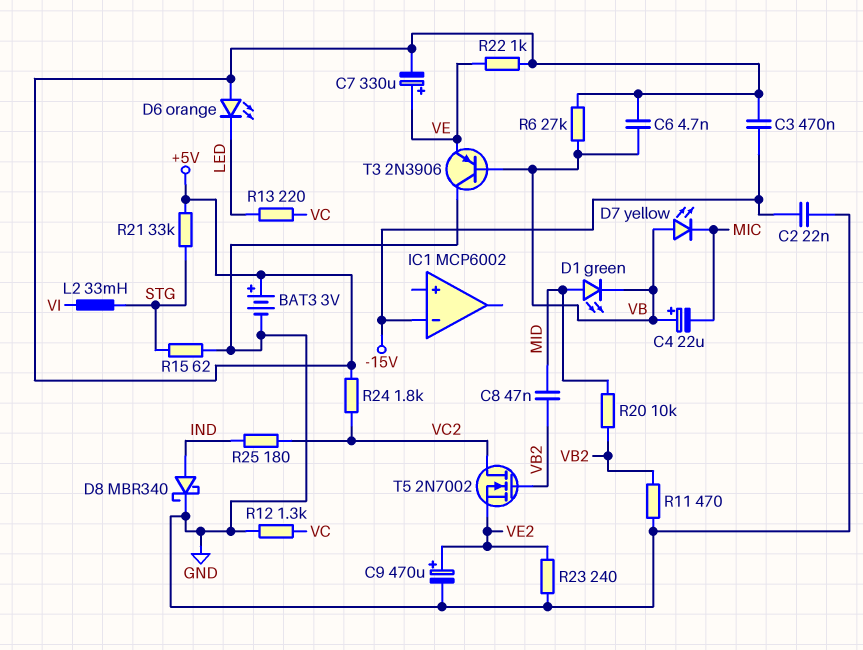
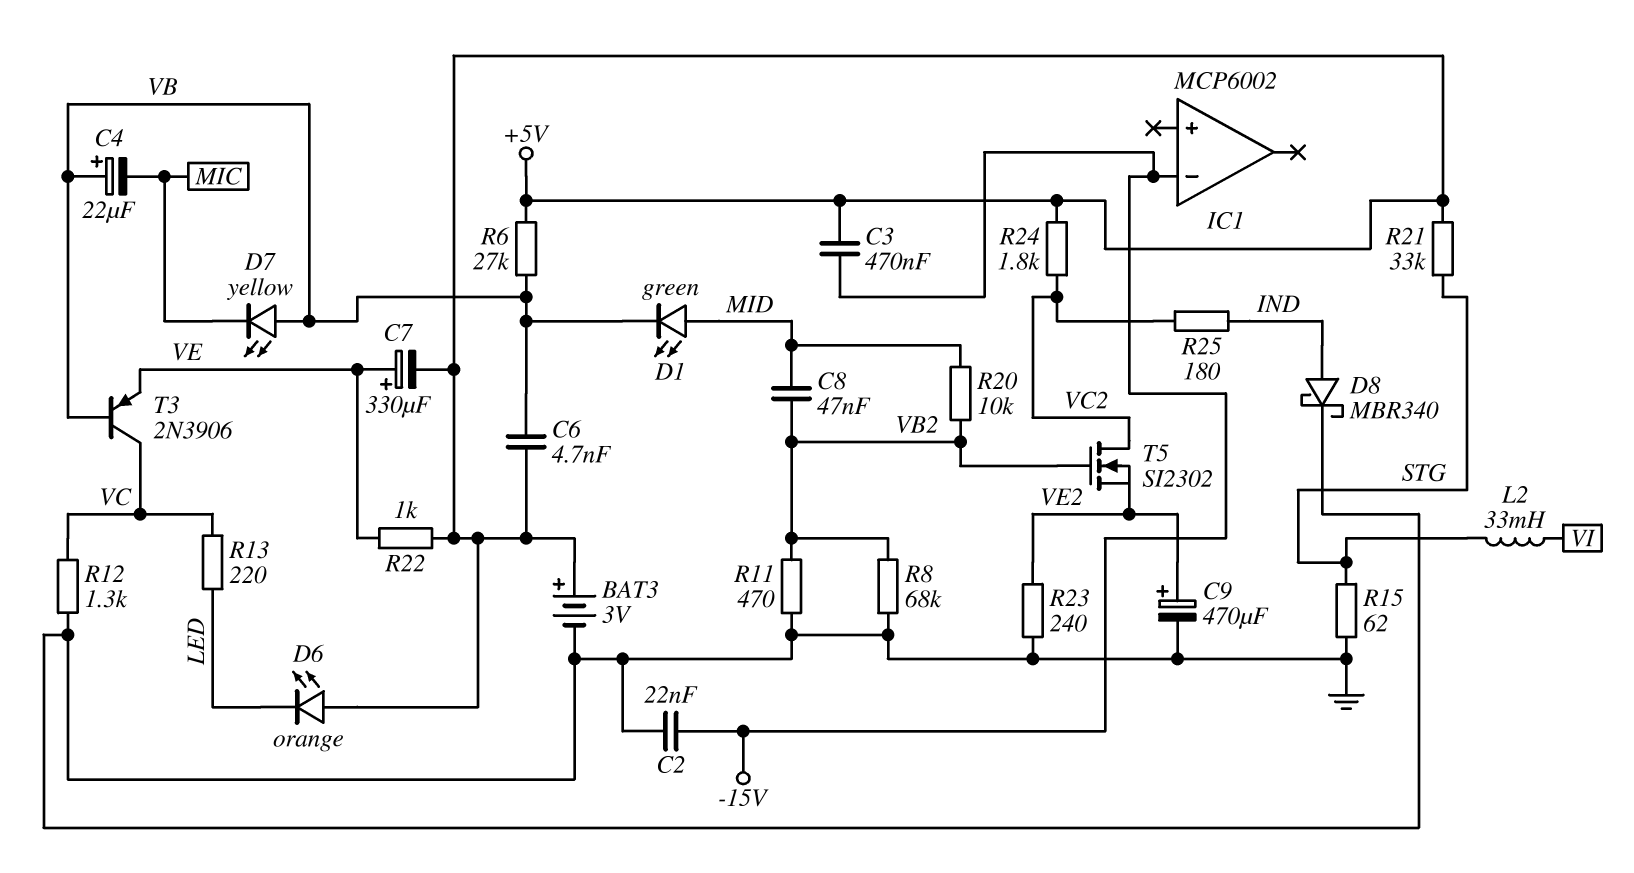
R8: none -> 68k (GND, VB2)
T3: PNP 2N3906 (B VB, C GND, E VE) -> PNP 2N3906 (B VB, C VC, E VE)
T5: NMOS 2N7002 (G VB2, D VC2, S VE2) -> NMOS SI2302 (G VB2, D VC2, S VE2)

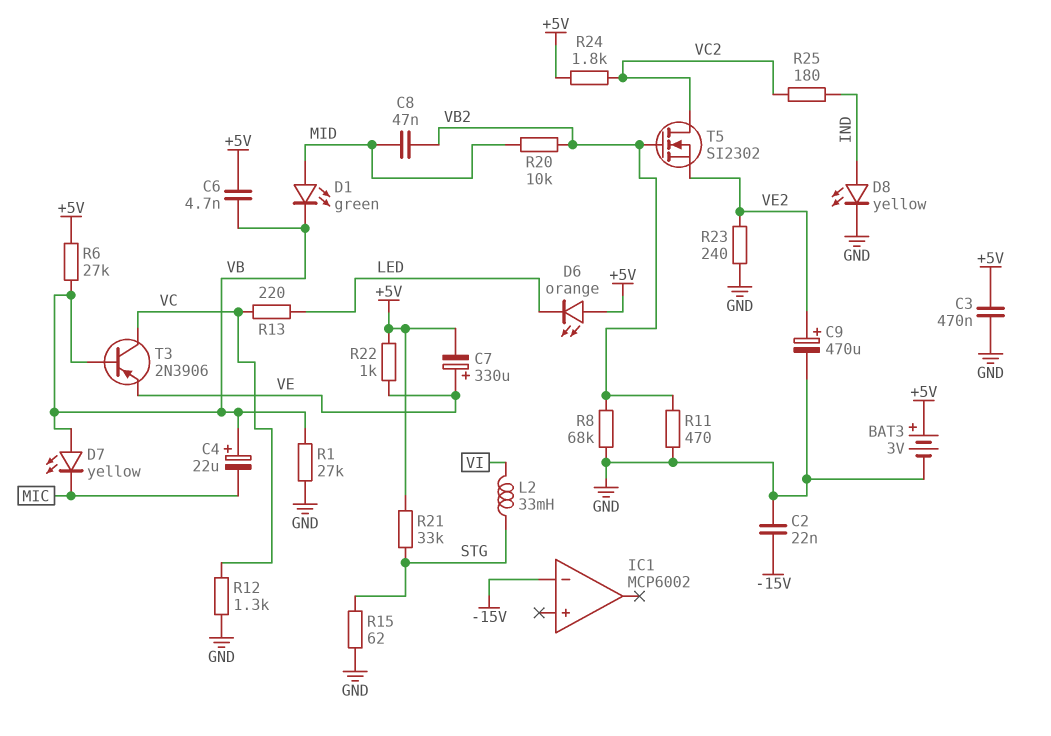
C3: 470nF (+5V, -15V) -> 470nF (+5V, GND)
D8: schottky MBR340 (A IND, K GND) -> LED yellow (A IND, K GND)
R1: none -> 27k (GND, VB)

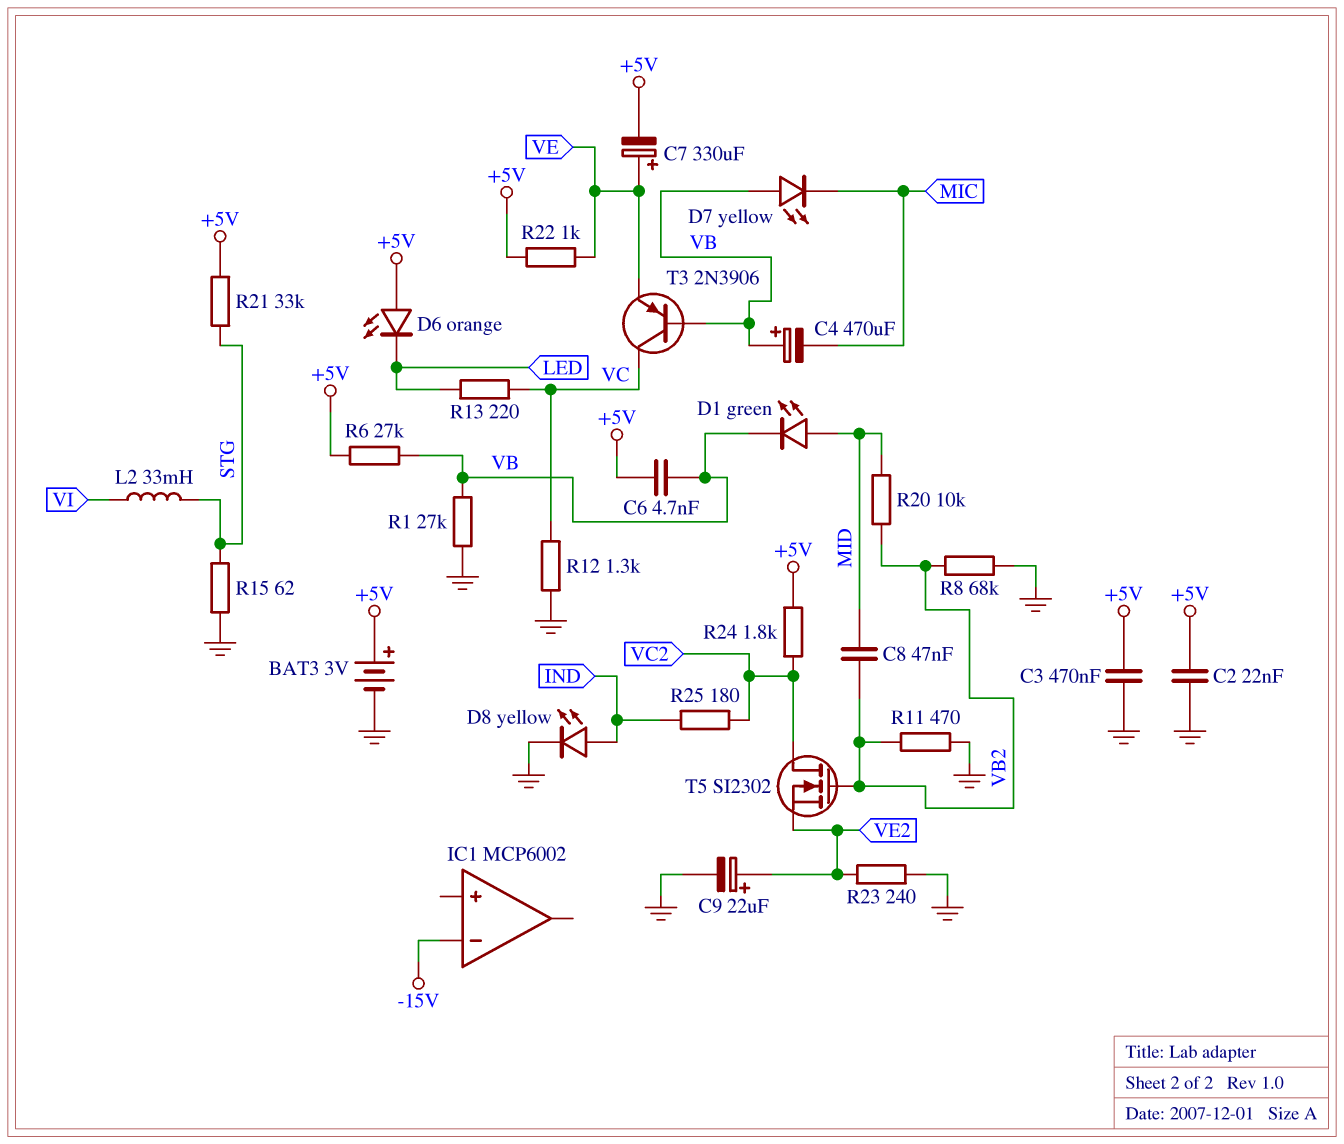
C2: 22nF (-15V, GND) -> 22nF (+5V, GND)
C4: 22uF (plus VB, minus MIC) -> 470uF (plus VB, minus MIC)
C9: 470uF (plus VE2, minus GND) -> 22uF (plus VE2, minus GND)

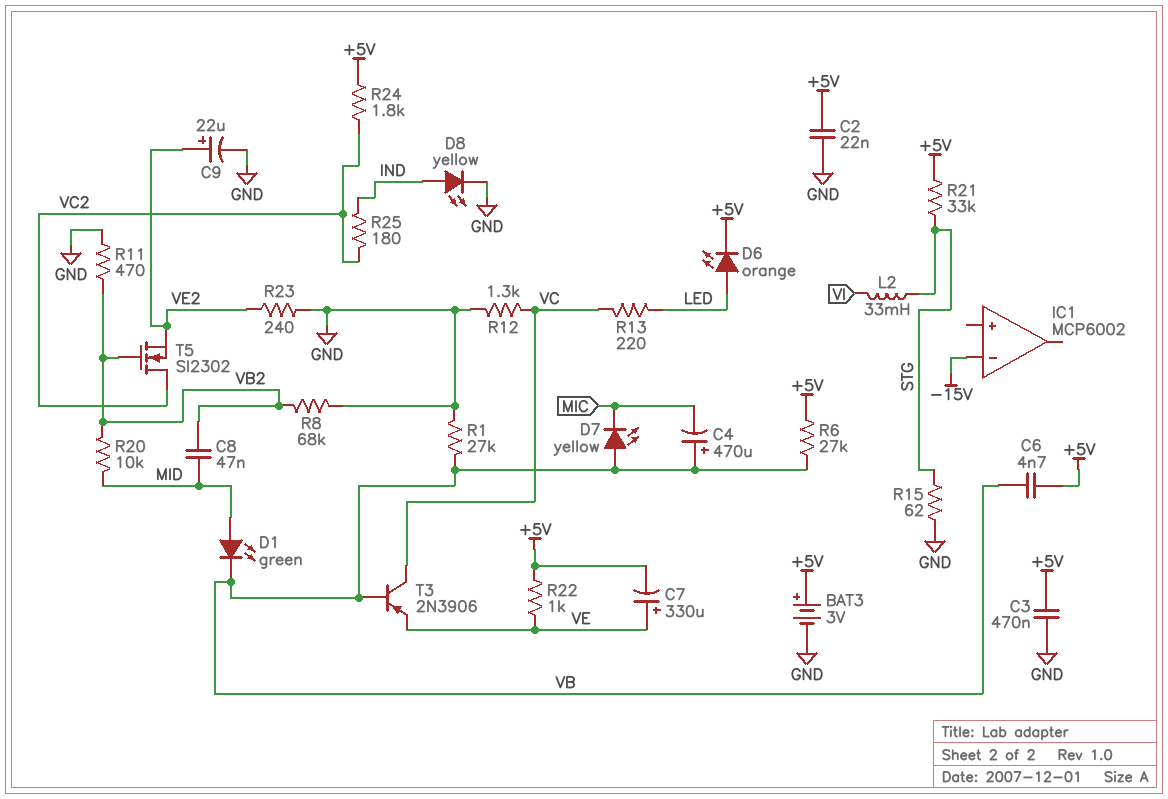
D6: LED orange (A +5V, K LED) -> LED orange (A LED, K +5V)

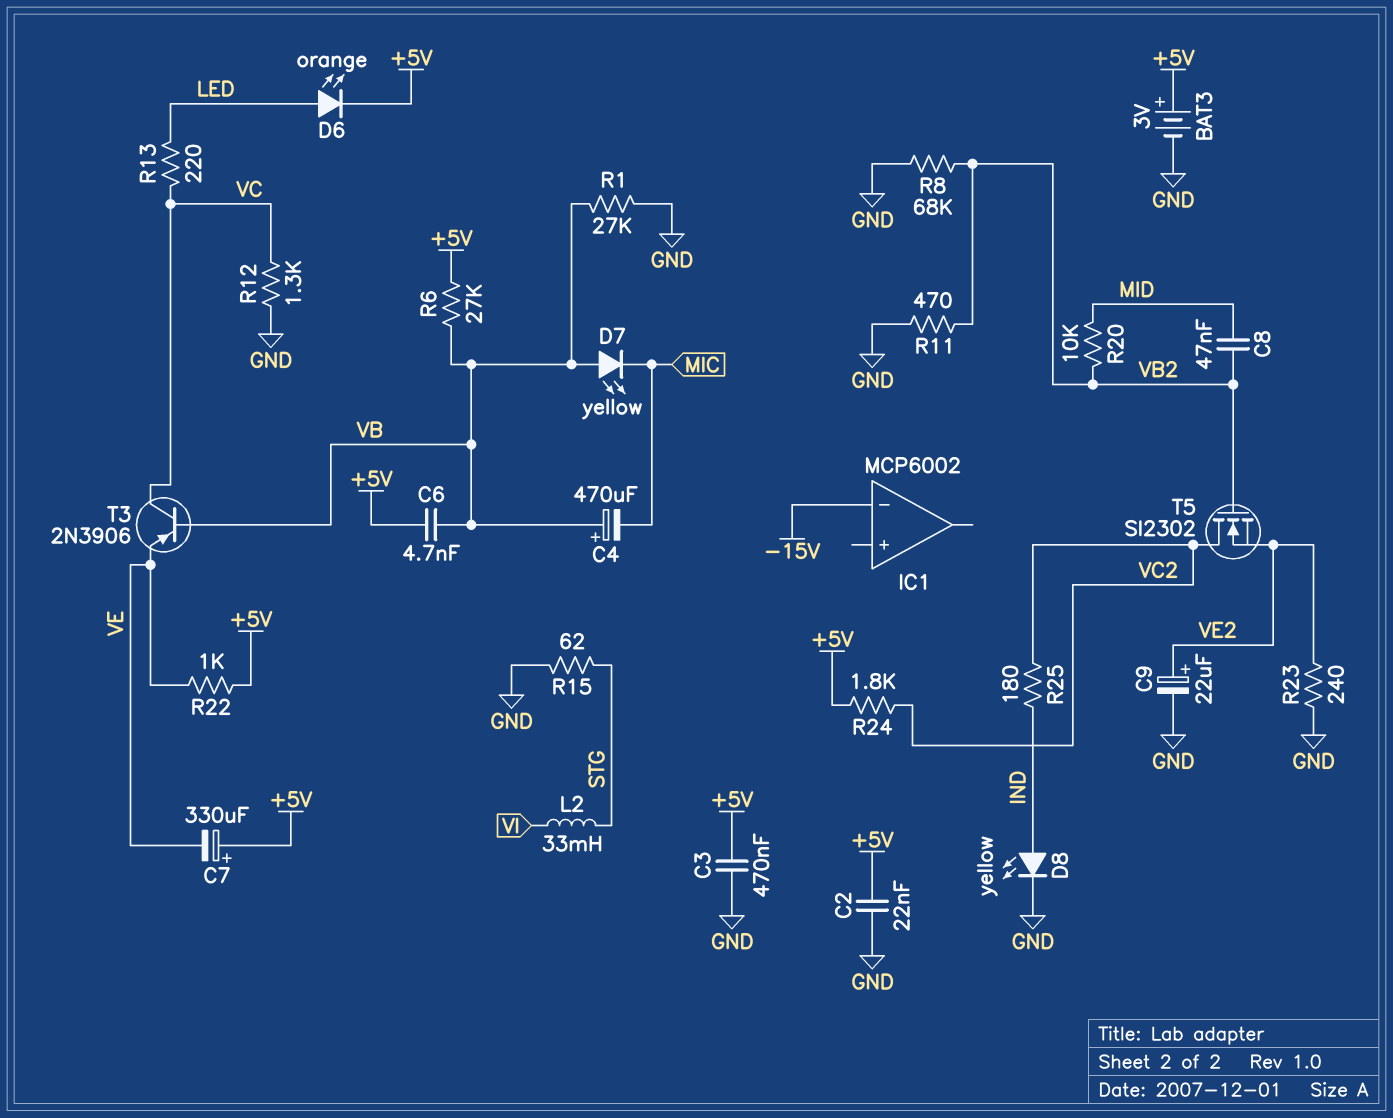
C7: 330uF (plus VE, minus +5V) -> 330uF (plus +5V, minus VE)
D1: LED green (A MID, K VB) -> none
R21: 33k (+5V, STG) -> none

